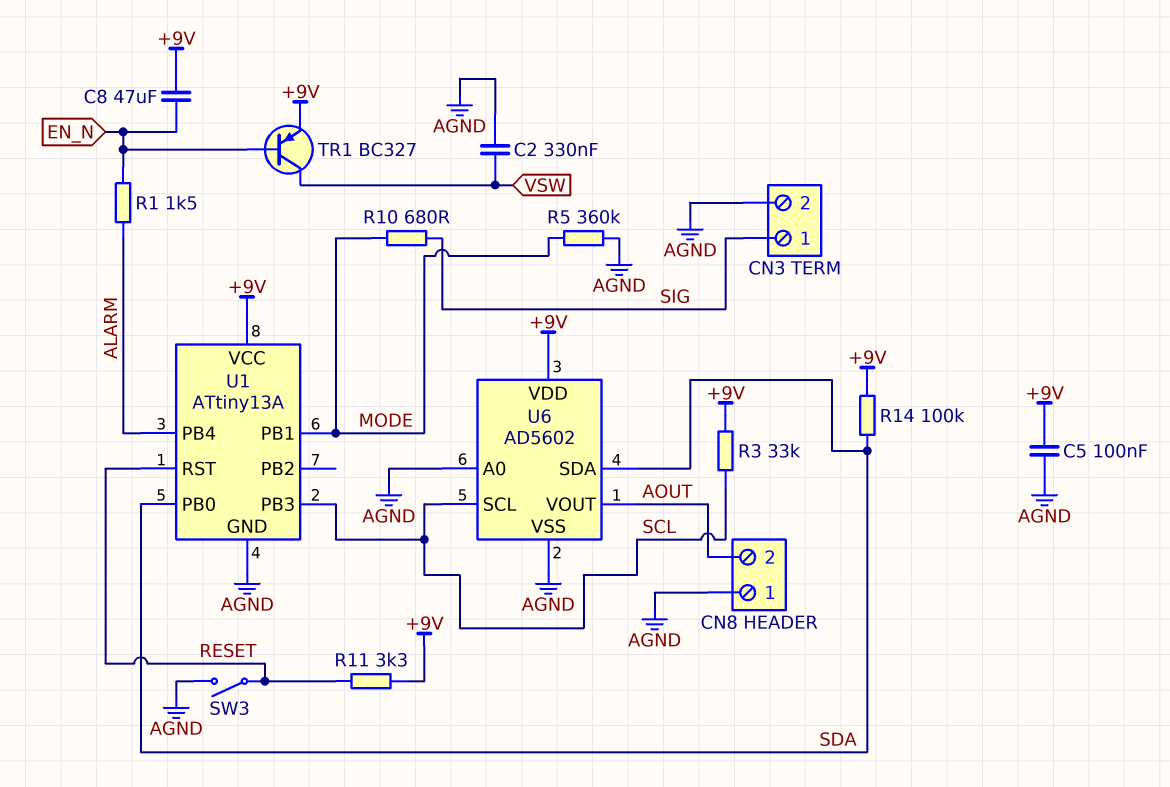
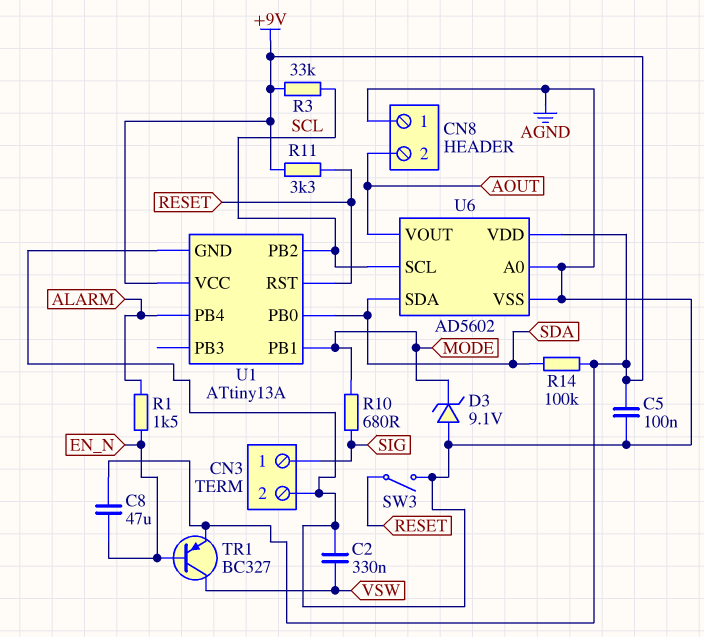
D3: none -> zener 9.1V (A AGND, K MODE)
R5: 360k (AGND, MODE) -> none
U1 pin PB2: none -> SCL
U1 pin PB3: SCL -> none

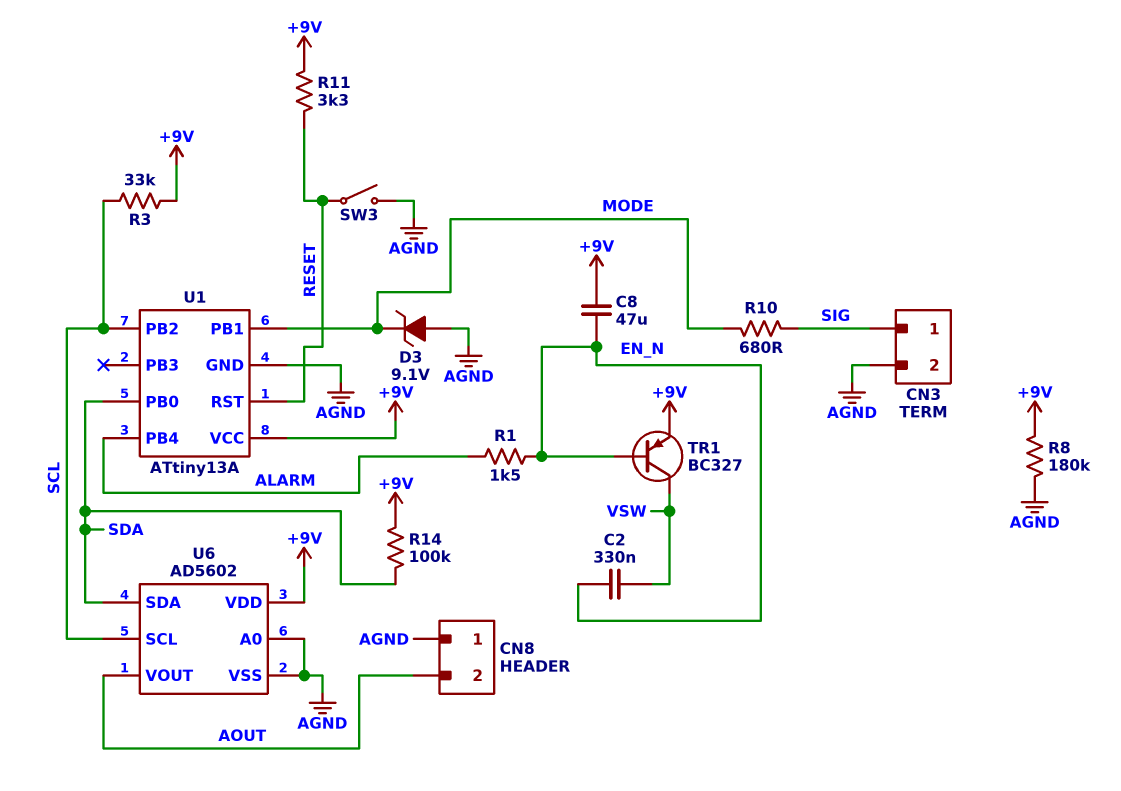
C2: 330nF (AGND, VSW) -> 330nF (EN_N, VSW)
C5: 100nF (+9V, AGND) -> none
R8: none -> 180k (+9V, AGND)

